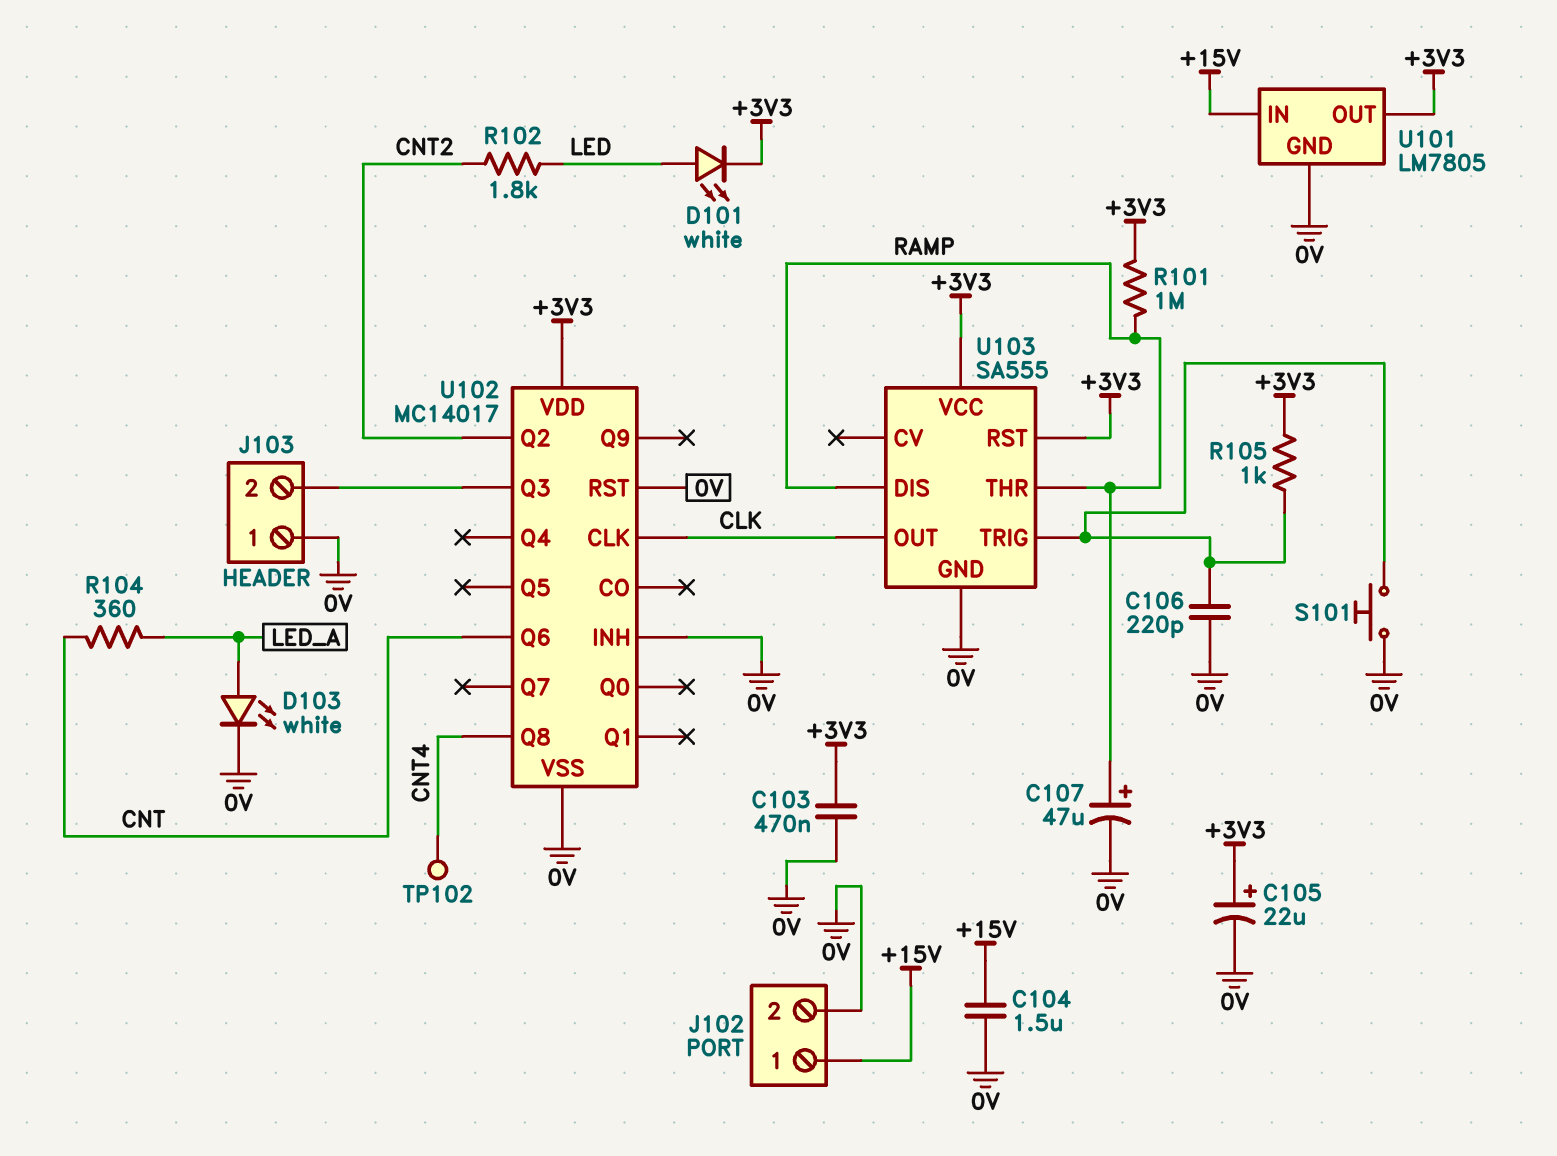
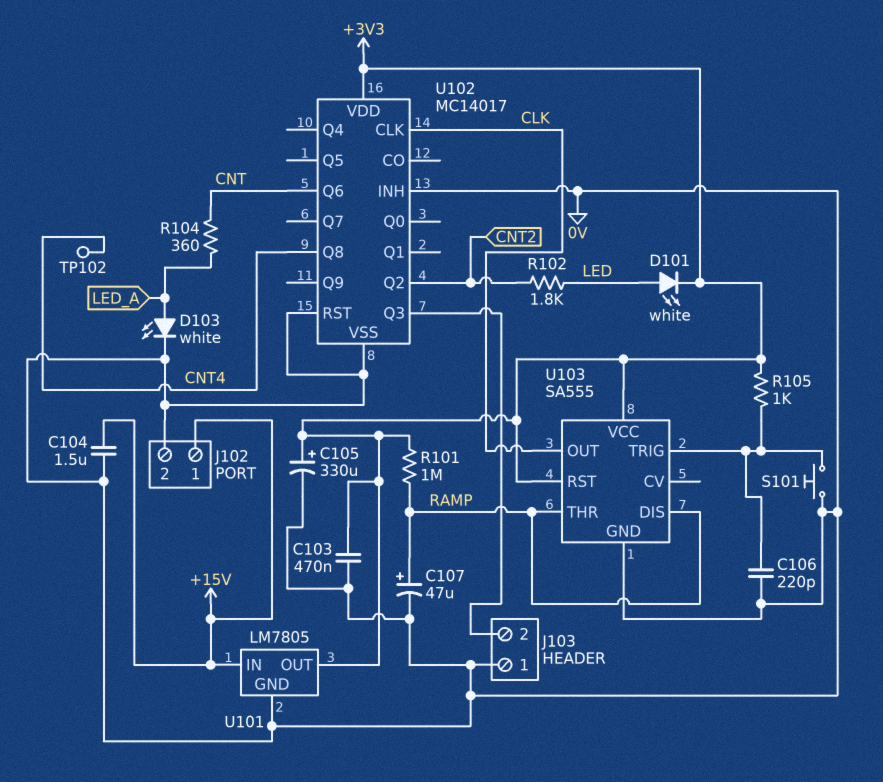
C105: 22uF (plus +3V3, minus 0V) -> 330uF (plus +3V3, minus 0V)

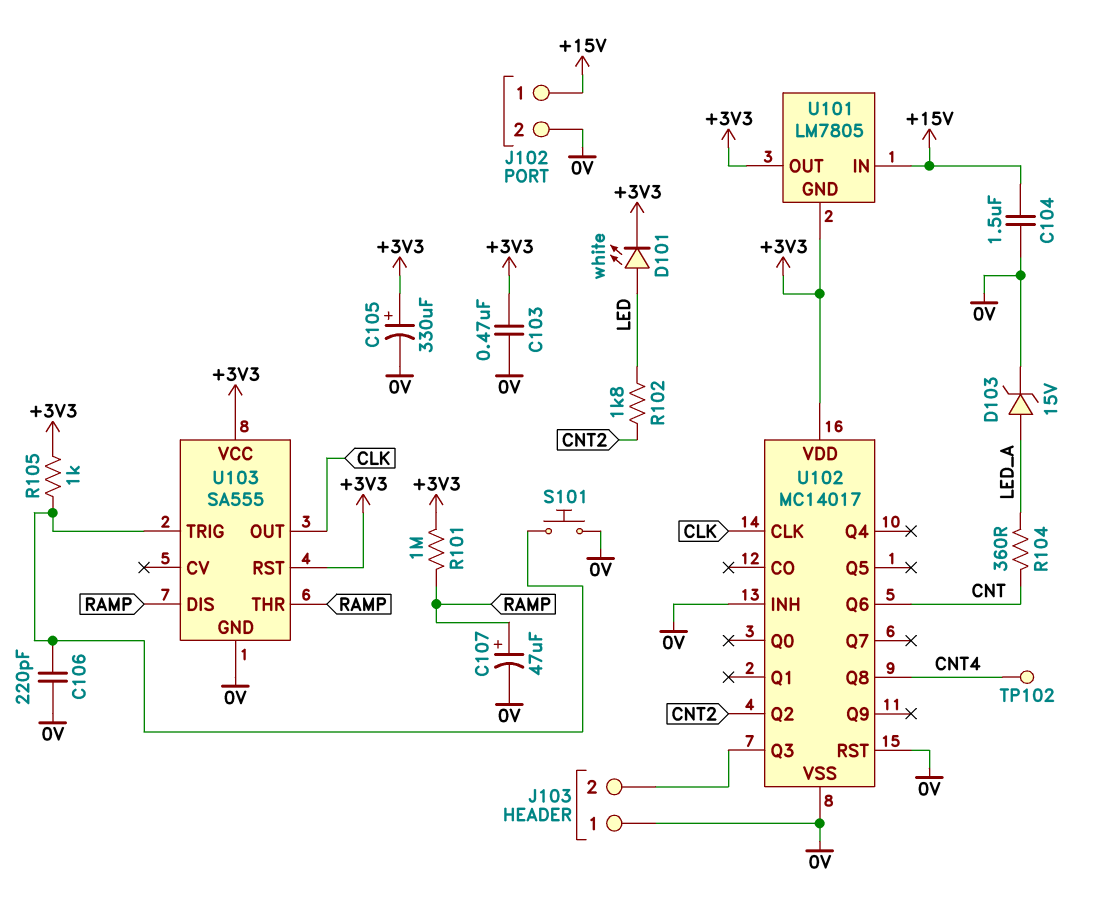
D103: LED white (A LED_A, K 0V) -> zener 15V (A LED_A, K 0V)
U101 pin GND: 0V -> +3V3

